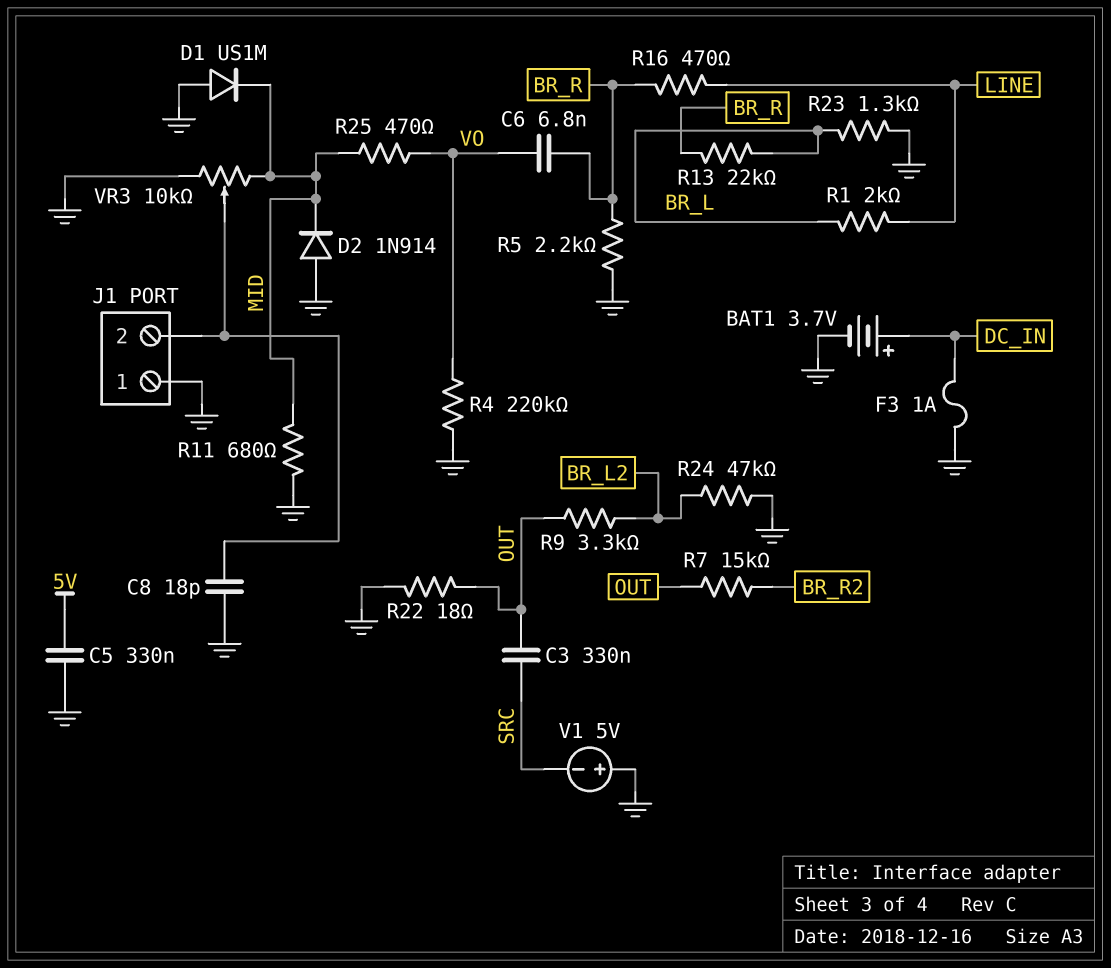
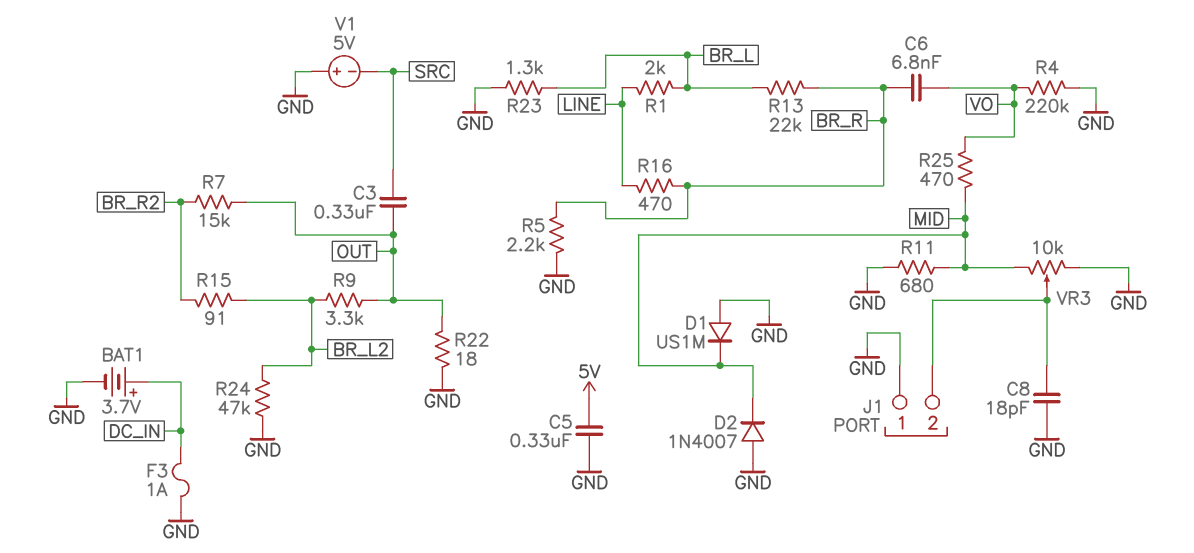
D2: diode 1N914 (A GND, K MID) -> diode 1N4007 (A GND, K MID)
R15: none -> 91 (BR_L2, BR_R2)

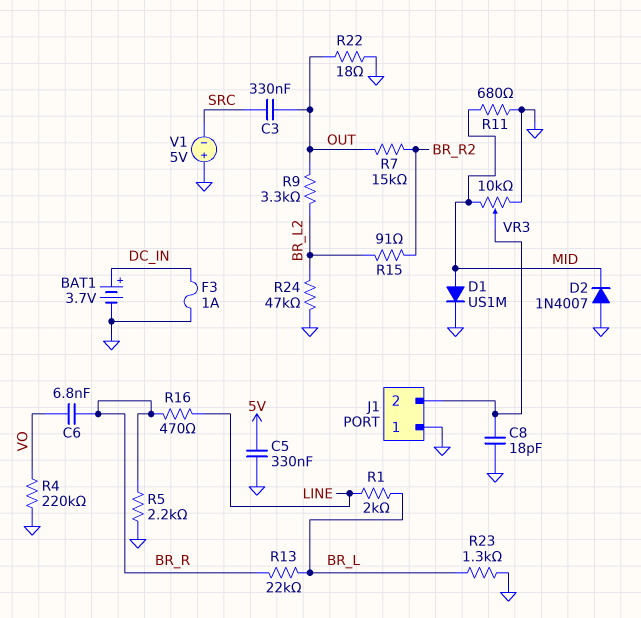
D1: diode US1M (A GND, K MID) -> diode US1M (A MID, K GND)
R25: 470 (MID, VO) -> none

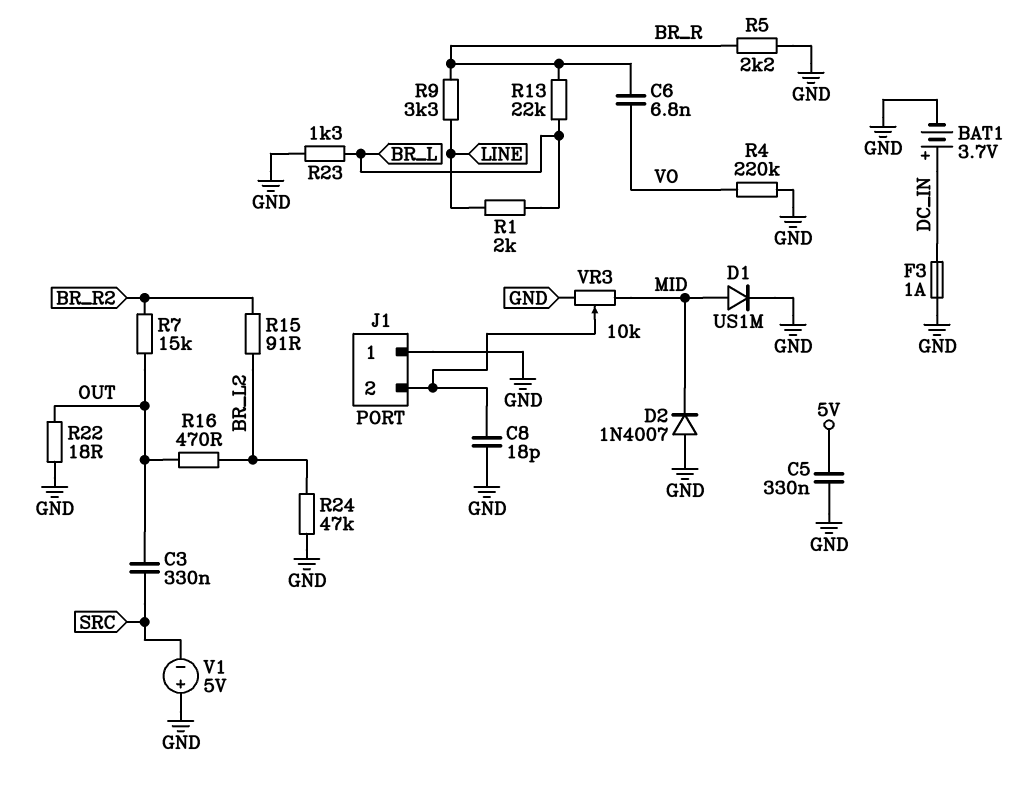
R9: 3.3k (BR_L2, OUT) -> 3.3k (BR_R, LINE)
R11: 680 (GND, MID) -> none
R16: 470 (BR_R, LINE) -> 470 (BR_L2, OUT)

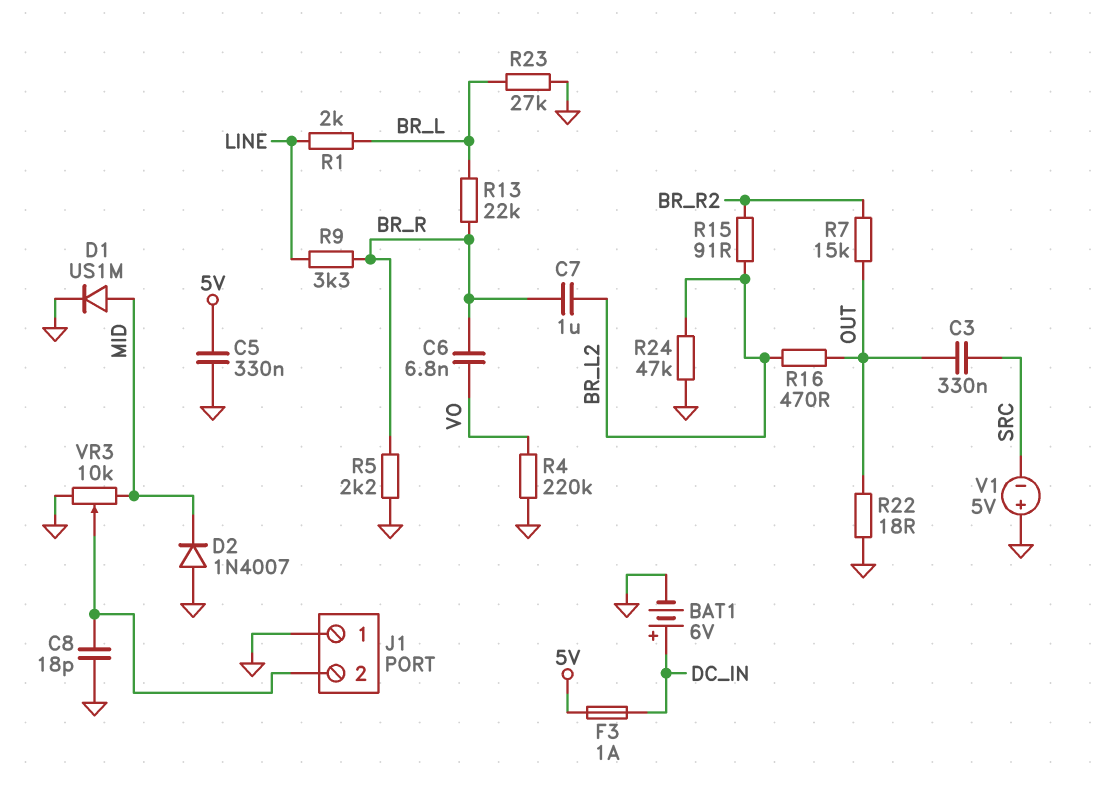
BAT1: 3.7V (plus DC_IN, minus GND) -> 6V (plus DC_IN, minus GND)
C7: none -> 1uF (BR_L2, BR_R)
F3: 1A (DC_IN, GND) -> 1A (5V, DC_IN)
R23: 1.3k (BR_L, GND) -> 27k (BR_L, GND)

